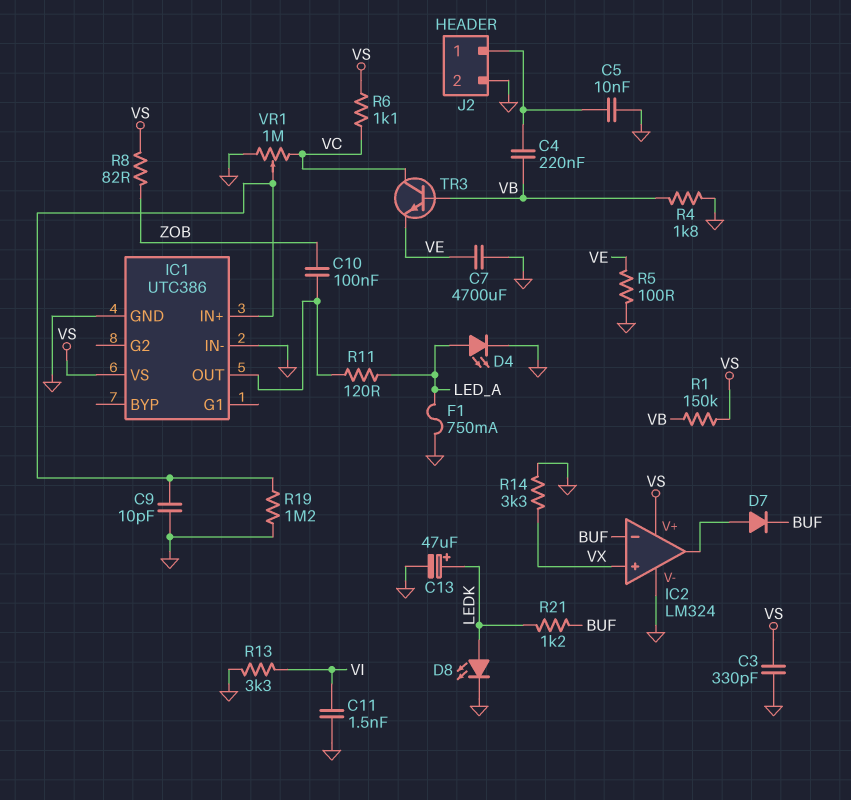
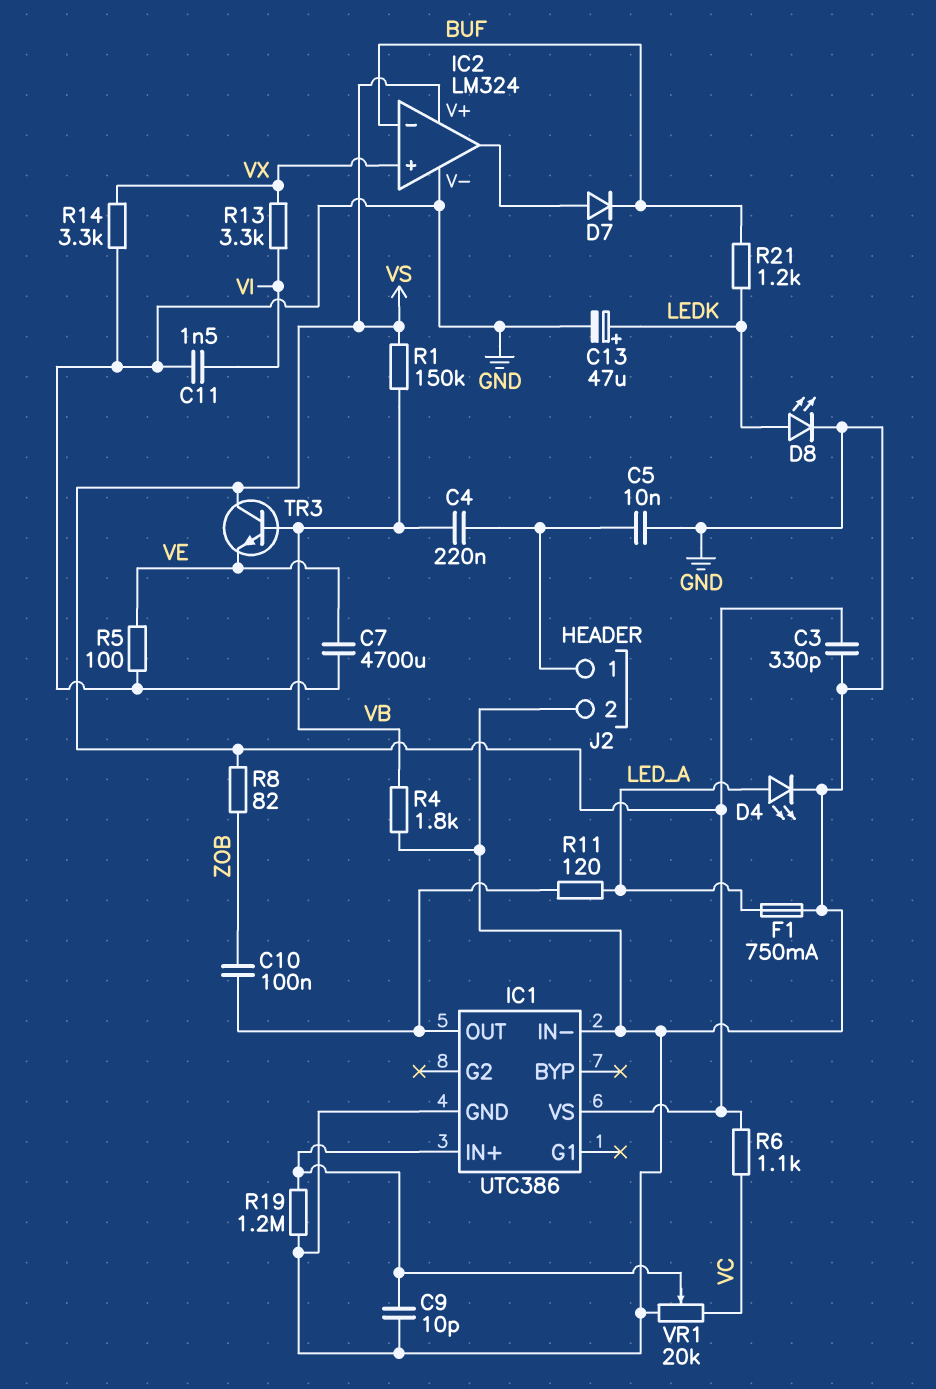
R13: 3.3k (GND, VI) -> 3.3k (VI, VX)
TR3: NPN (B VB, C VC, E VE) -> NPN (B VB, C VS, E VE)
VR1: 1M (GND, VC, wiper IC1/IN+) -> 20k (GND, VC, wiper IC1/IN+)

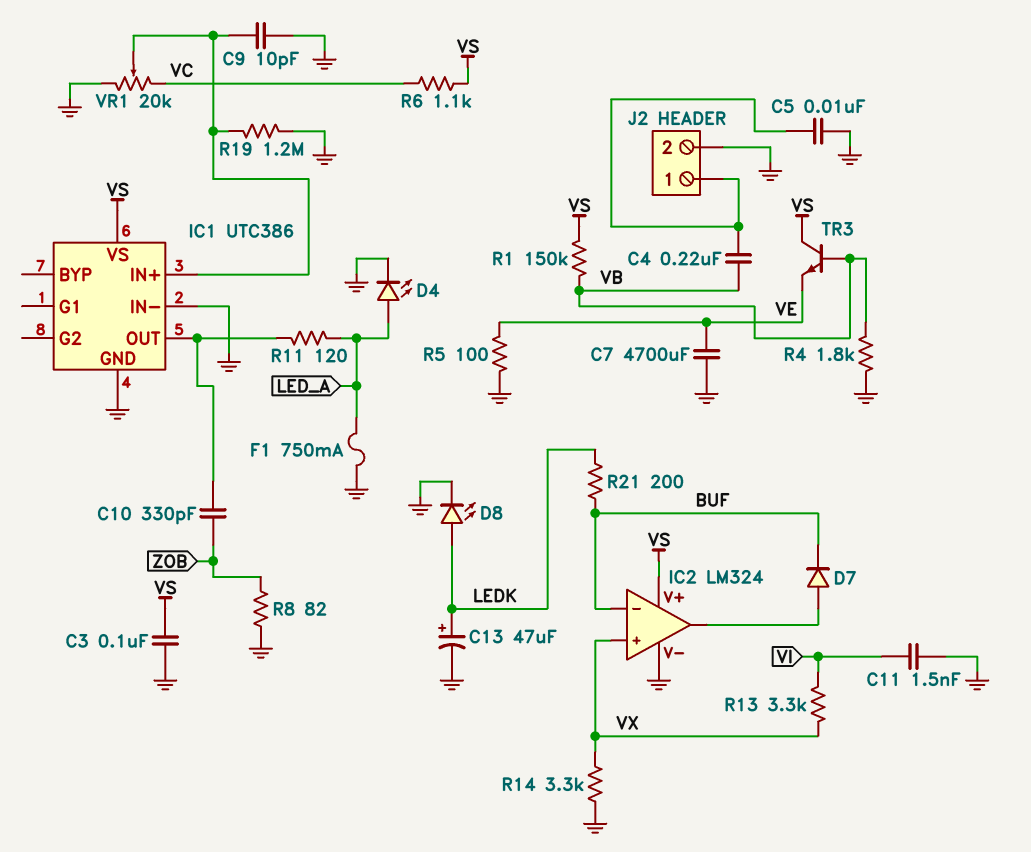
C3: 330pF (GND, VS) -> 100nF (GND, VS)
C10: 100nF (IC1/OUT, ZOB) -> 330pF (IC1/OUT, ZOB)
R8: 82 (VS, ZOB) -> 82 (GND, ZOB)
R21: 1.2k (BUF, LEDK) -> 200 (BUF, LEDK)

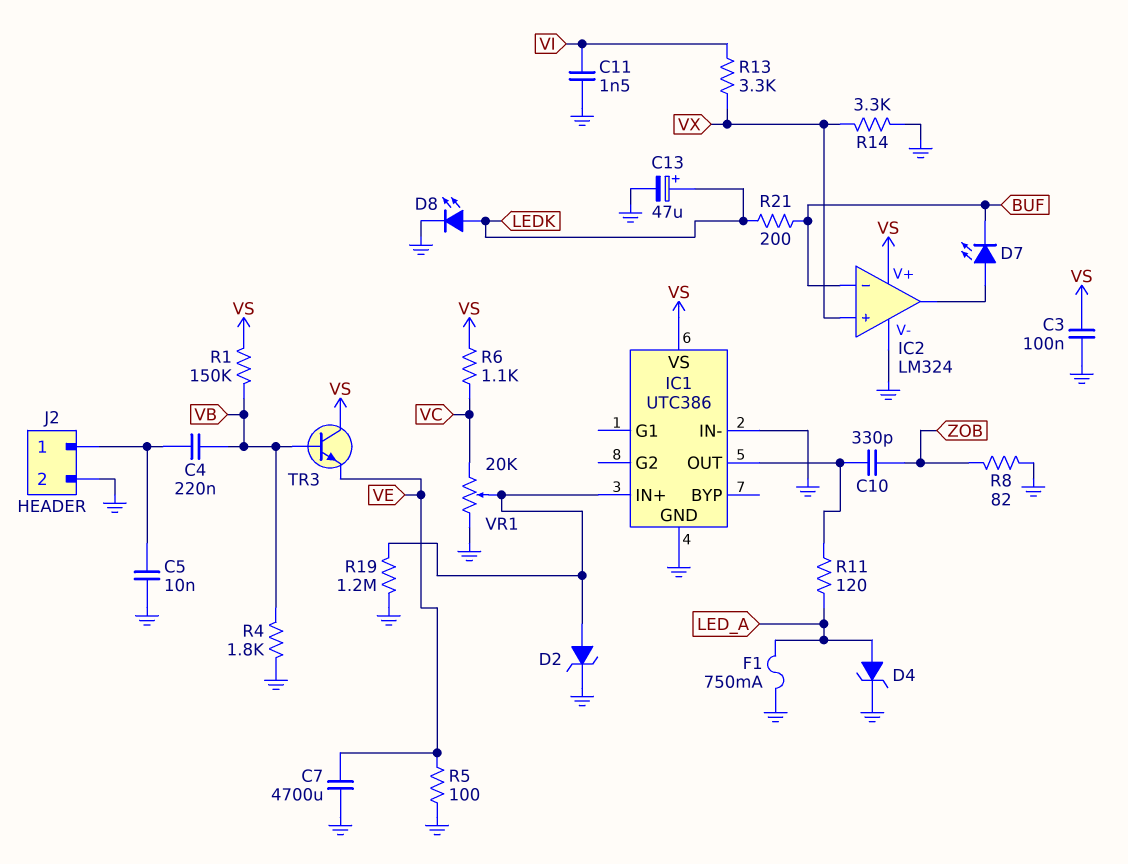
C9: 10pF (GND, IC1/IN+) -> none
D2: none -> zener (A IC1/IN+, K GND)
D4: LED (A LED_A, K GND) -> zener (A LED_A, K GND)
D7: diode (A IC2/out, K BUF) -> LED (A IC2/out, K BUF)

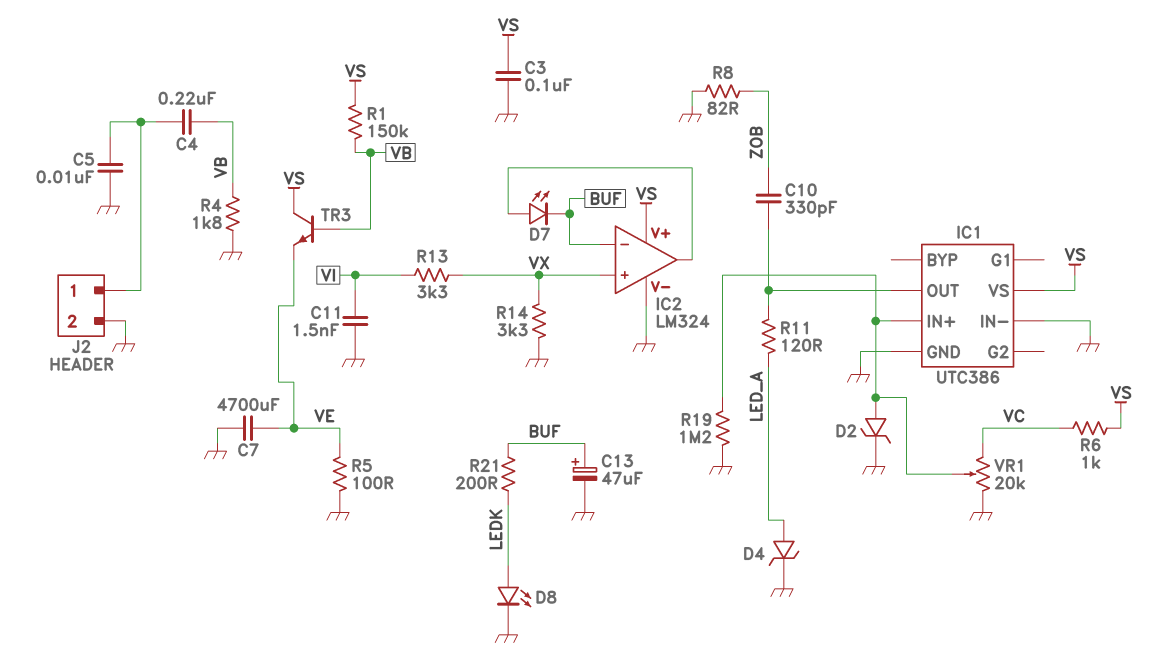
C13: 47uF (plus LEDK, minus GND) -> 47uF (plus BUF, minus GND)
F1: 750mA (GND, LED_A) -> none
R6: 1.1k (VC, VS) -> 1k (VC, VS)

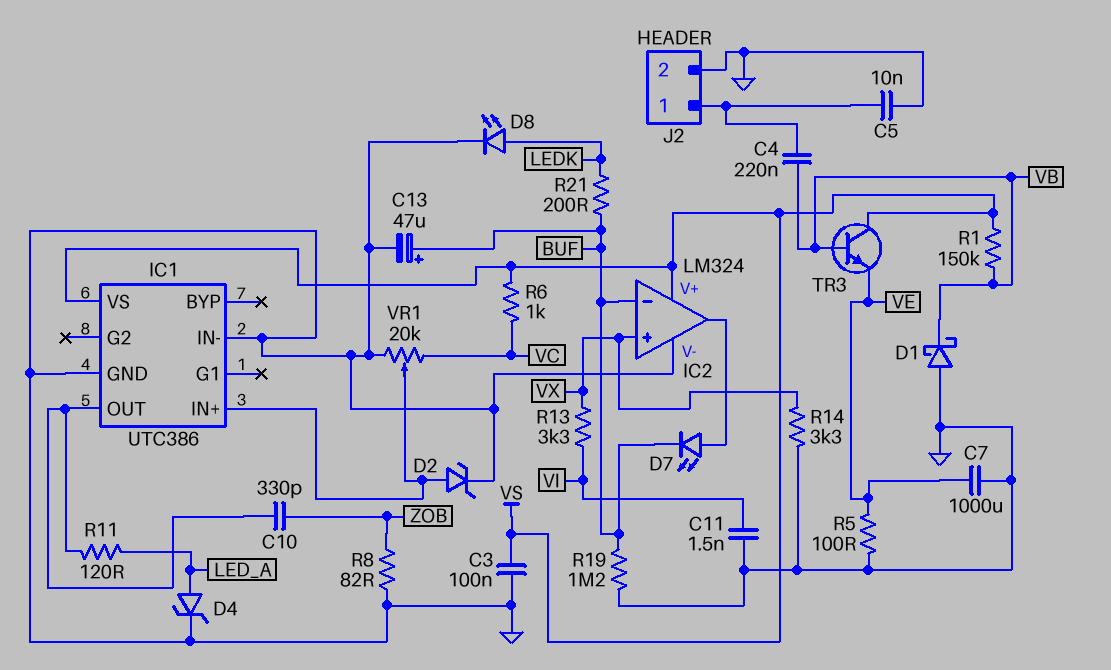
C7: 4700uF (GND, VE) -> 1000uF (GND, VE)
D1: none -> schottky (A GND, K VB)
R4: 1.8k (GND, VB) -> none
R19: 1.2M (GND, IC1/IN+) -> 1.2M (BUF, GND)

